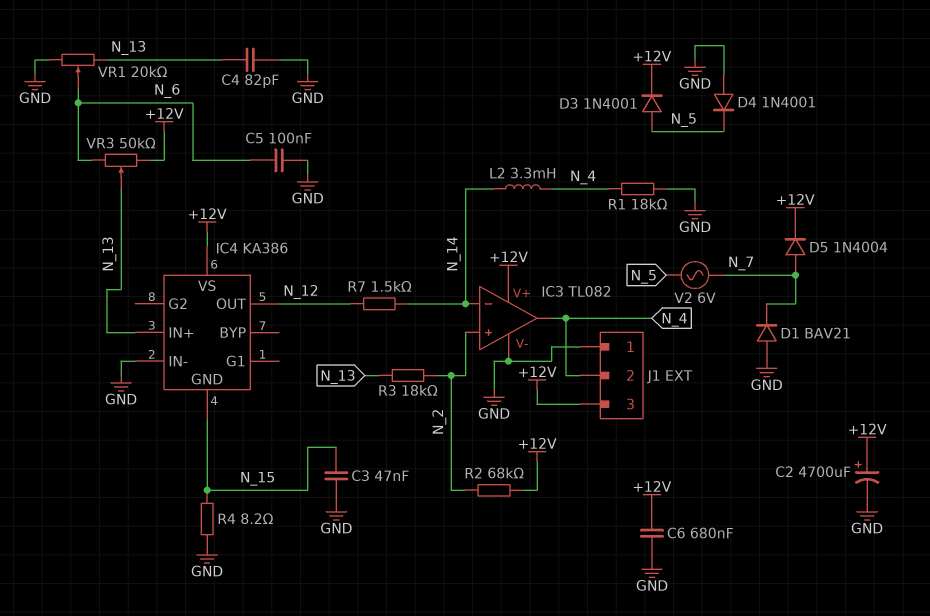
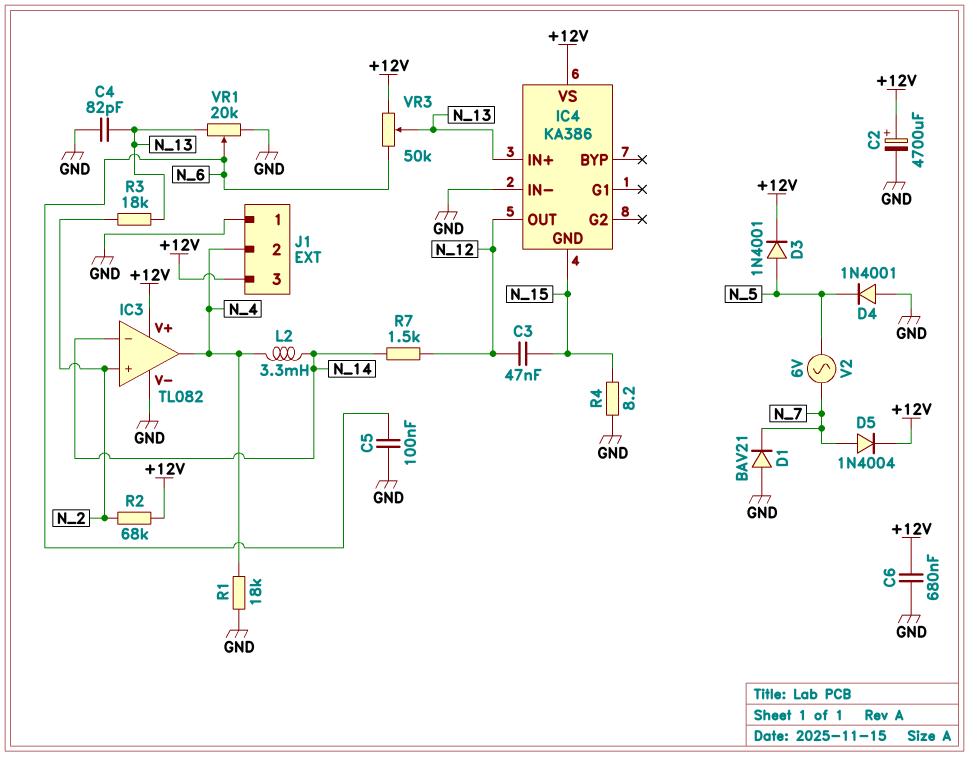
C3: 47nF (GND, N_15) -> 47nF (N_12, N_15)

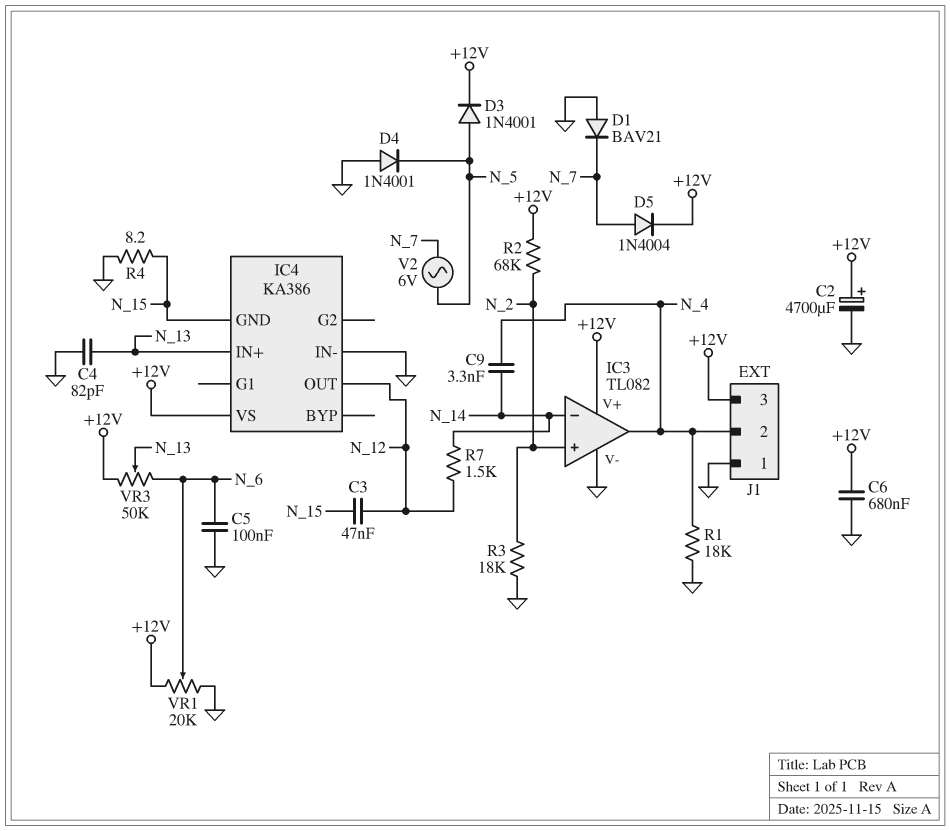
C9: none -> 3.3nF (N_4, N_14)
L2: 3.3mH (N_4, N_14) -> none
R3: 18k (N_2, N_13) -> 18k (GND, N_2)
VR1: 20k (GND, N_13, wiper N_6) -> 20k (+12V, GND, wiper N_6)

